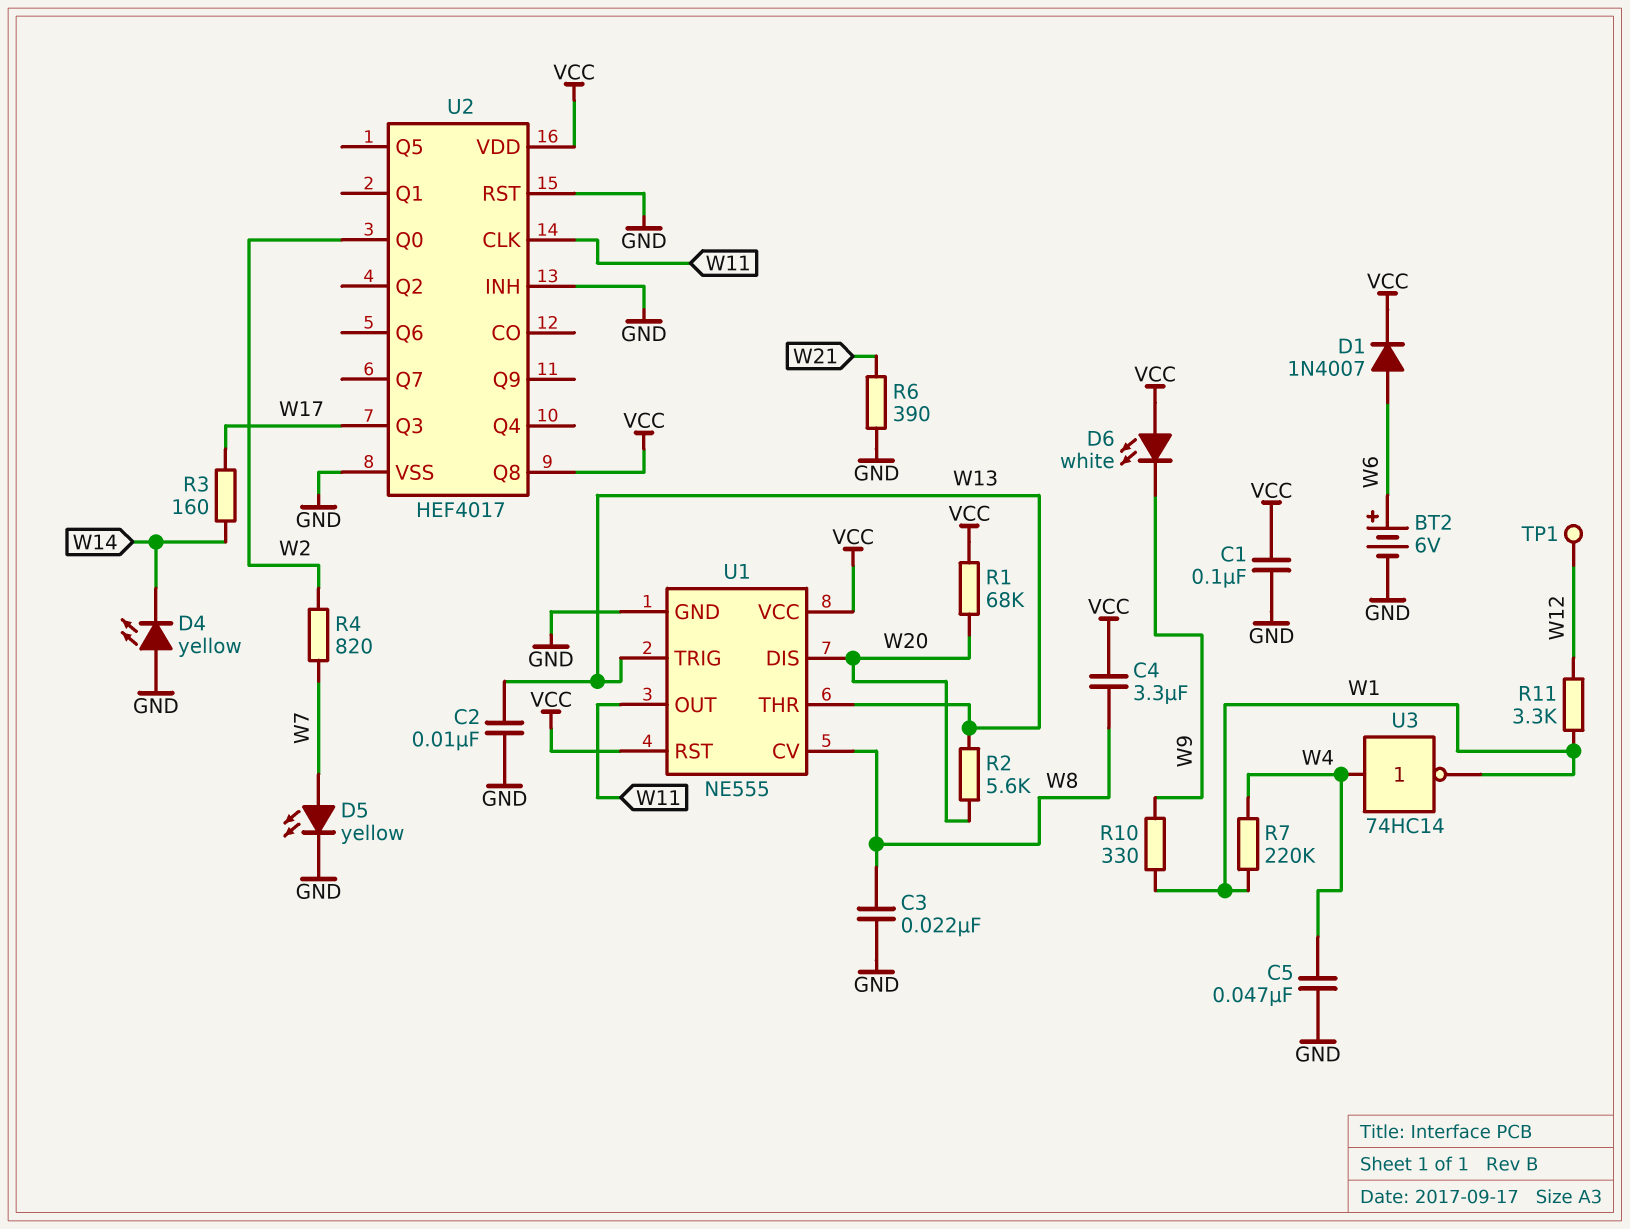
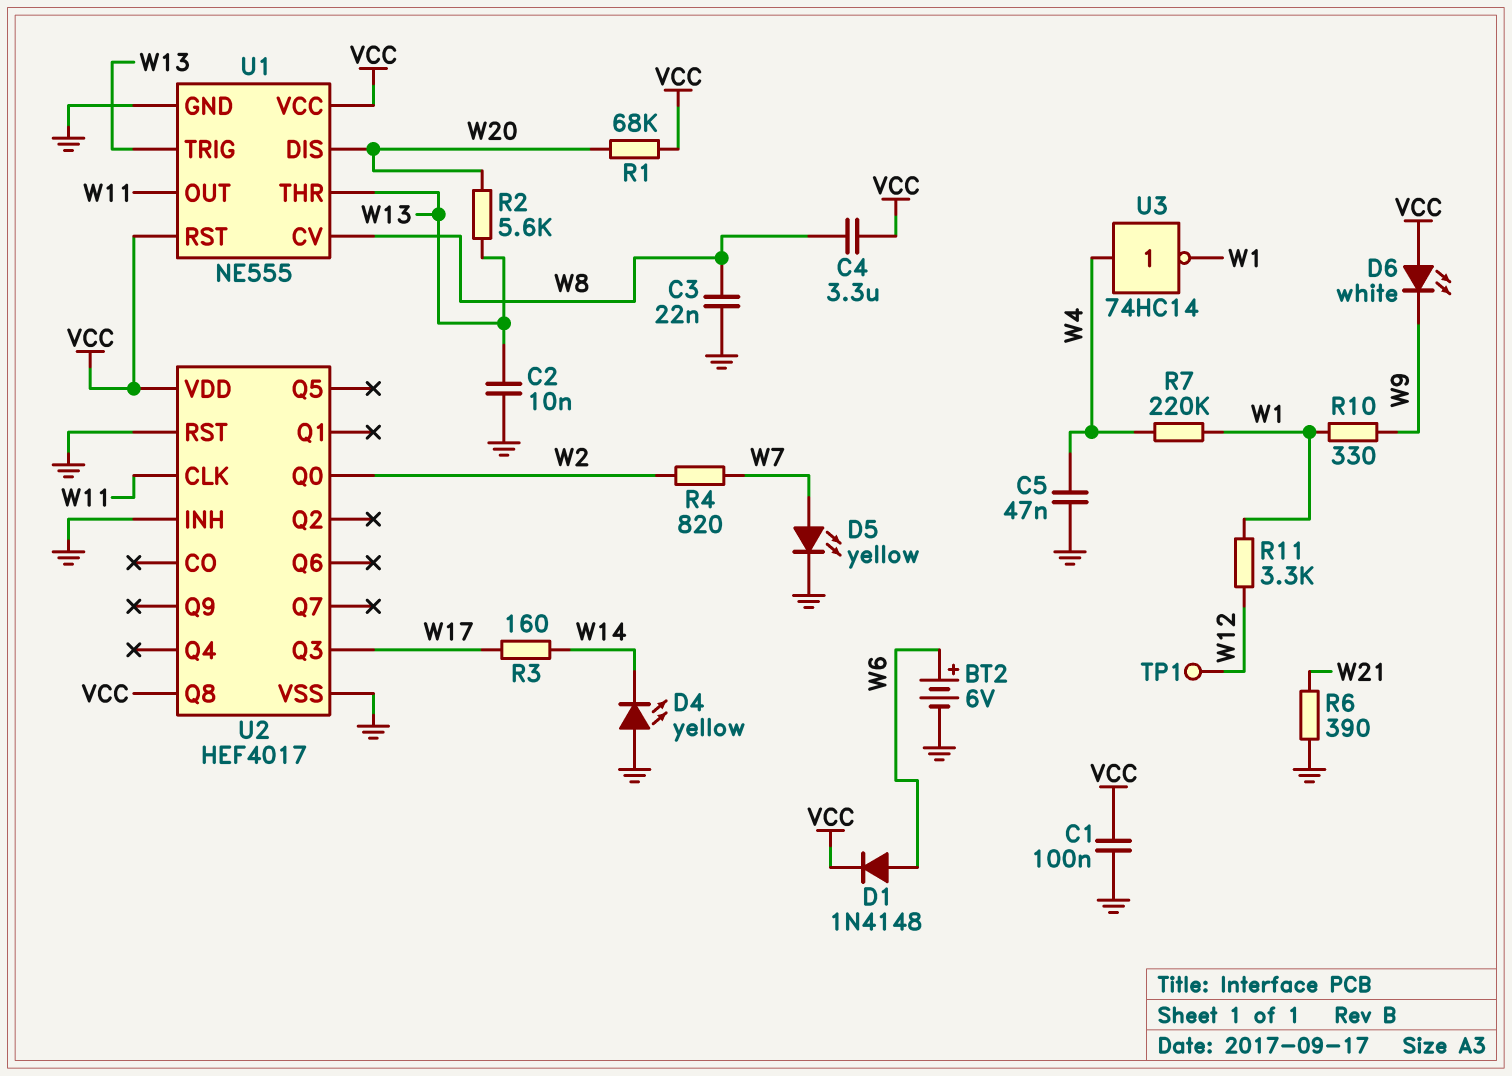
D1: diode 1N4007 (A W6, K VCC) -> diode 1N4148 (A W6, K VCC)

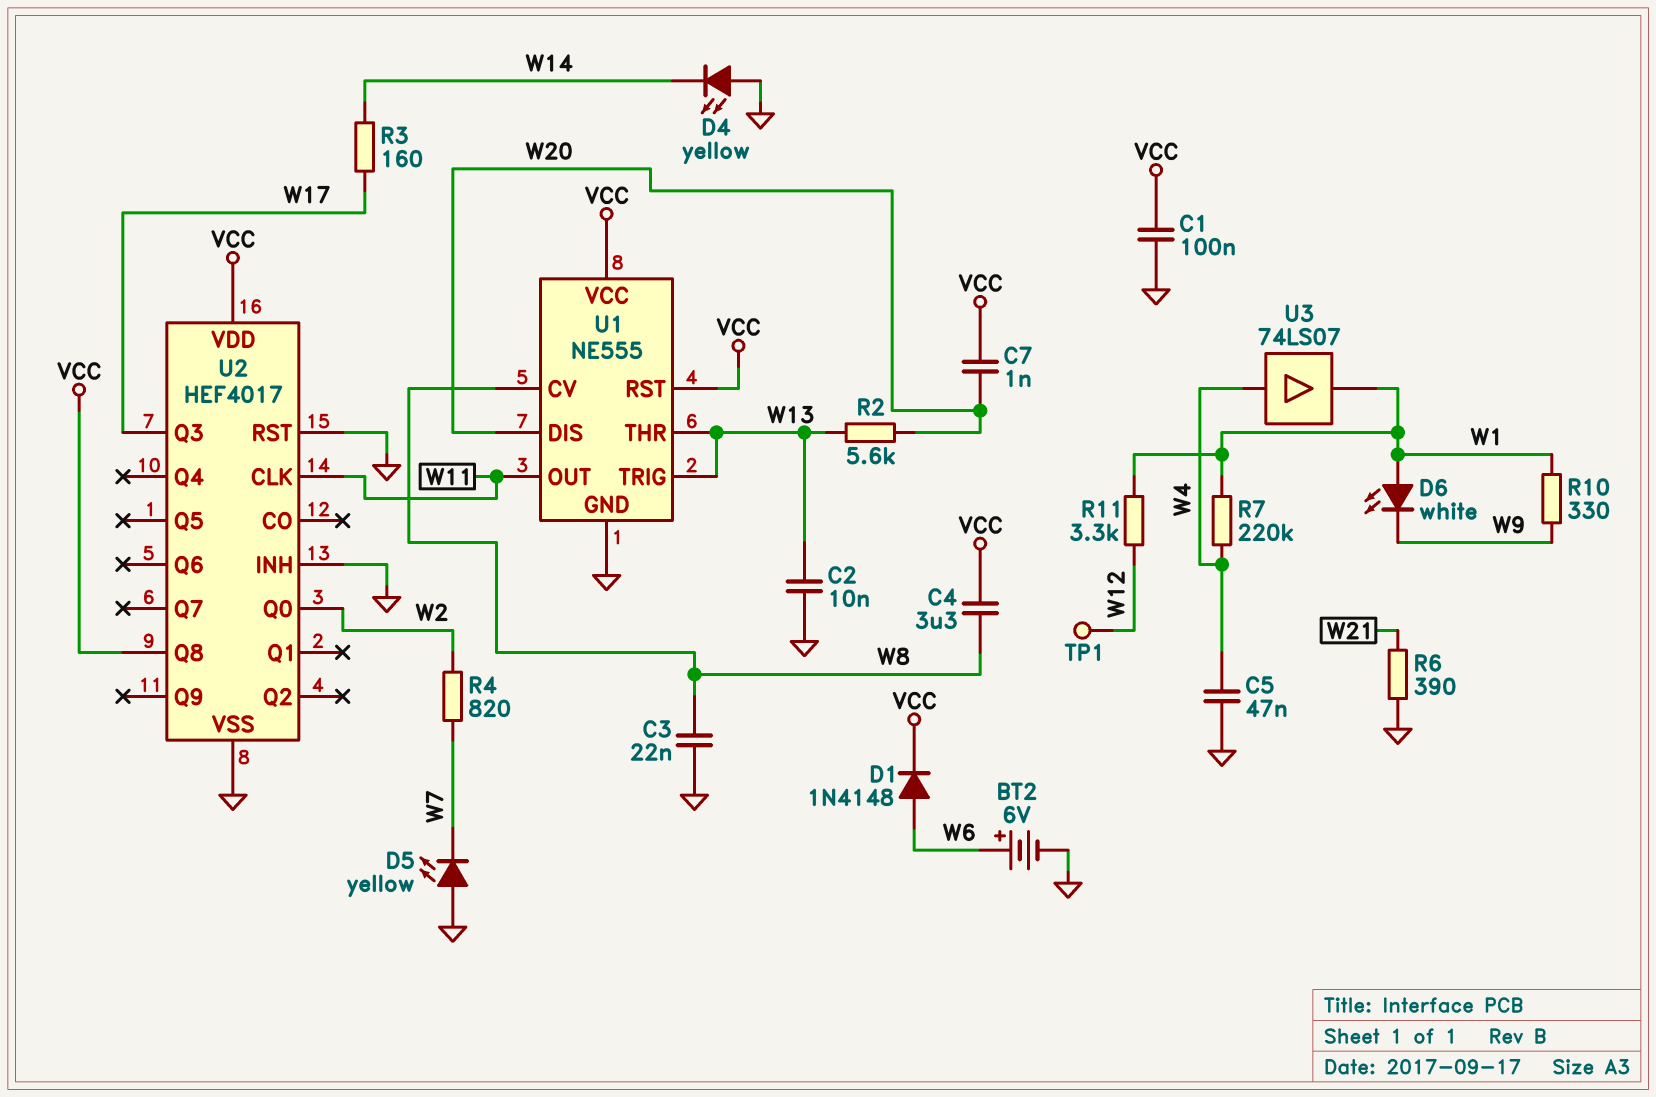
C7: none -> 1nF (VCC, W20)
D5: LED yellow (A W7, K GND) -> LED yellow (A GND, K W7)
D6: LED white (A VCC, K W9) -> LED white (A W1, K W9)
R1: 68k (VCC, W20) -> none
U3: NOT 74HC14 (in W4, out W1) -> buffer 74LS07 (in W4, out W1)

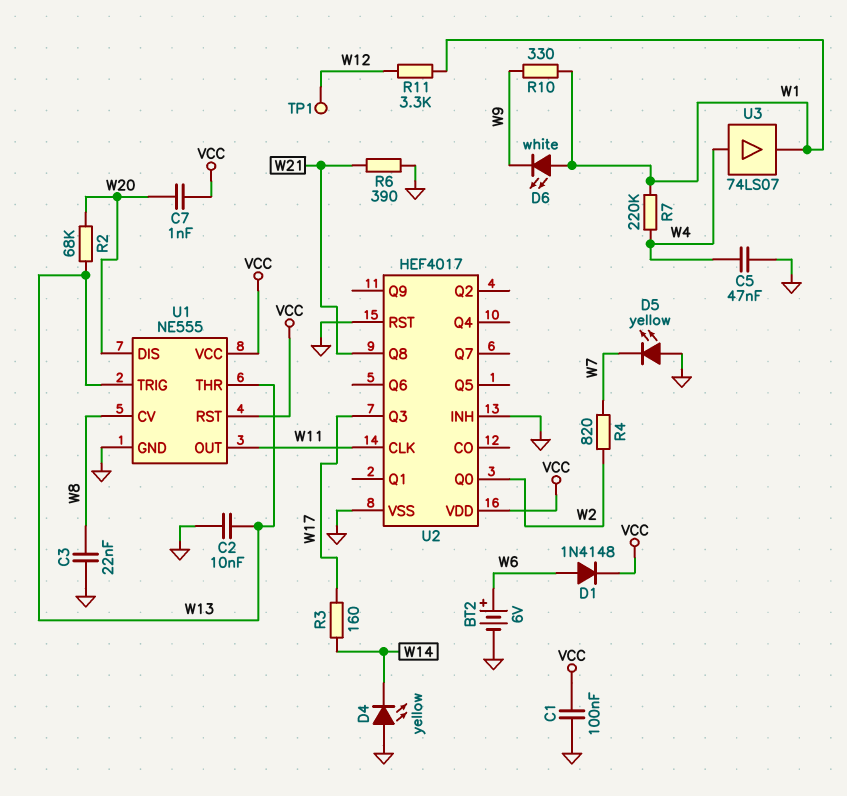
C4: 3.3uF (VCC, W8) -> none
R2: 5.6k (W13, W20) -> 68k (W13, W20)
U2 pin Q8: VCC -> W21

